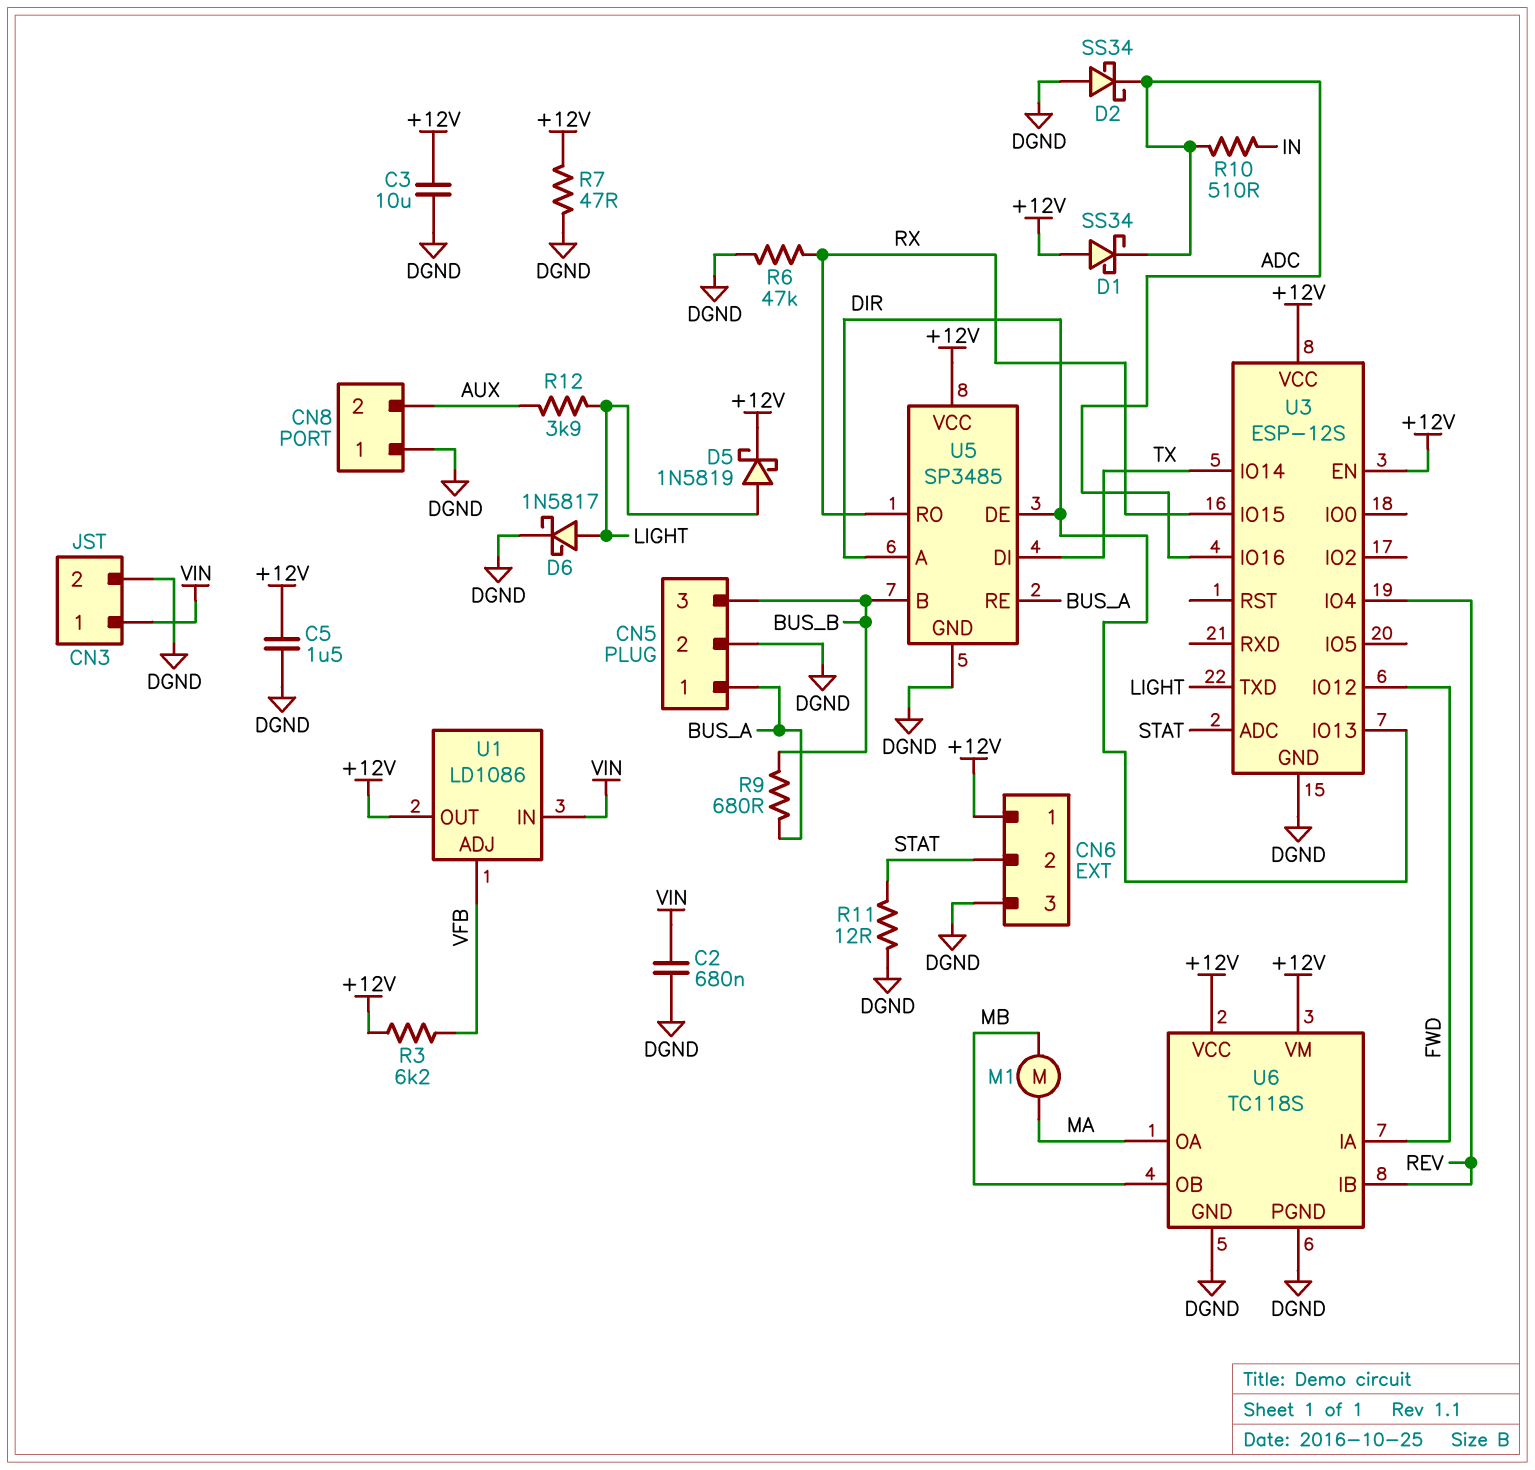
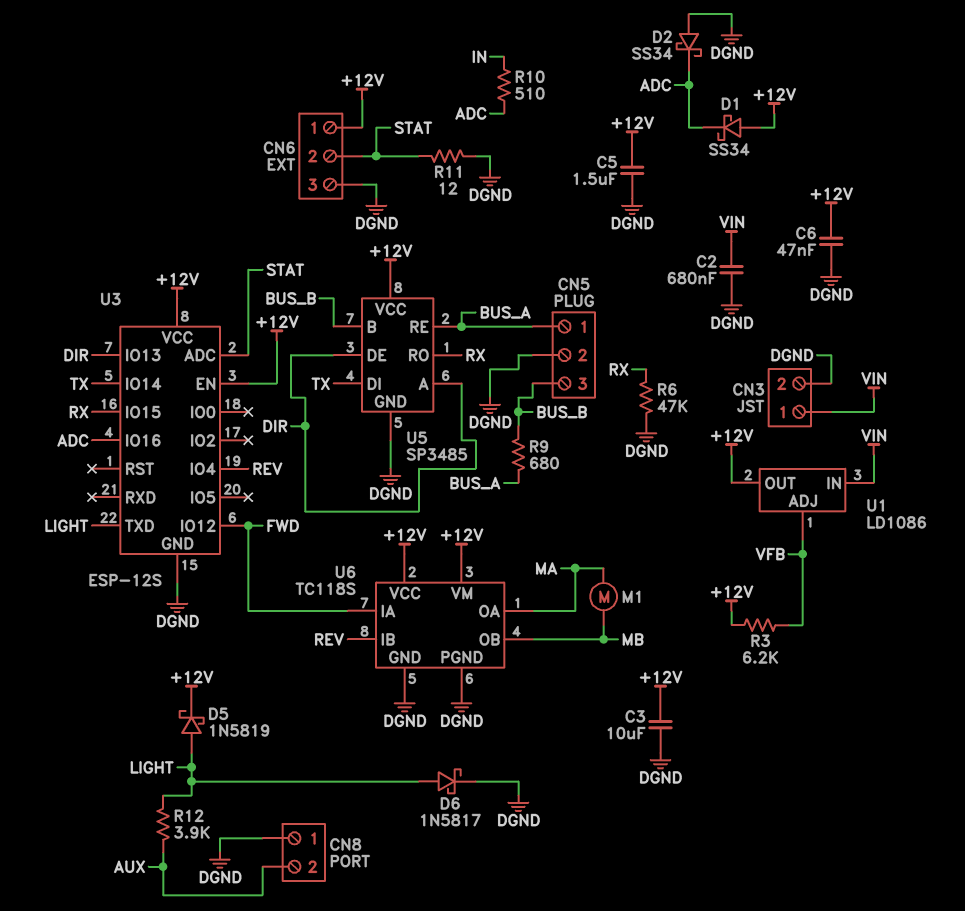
C6: none -> 47nF (+12V, DGND)
R7: 47 (+12V, DGND) -> none

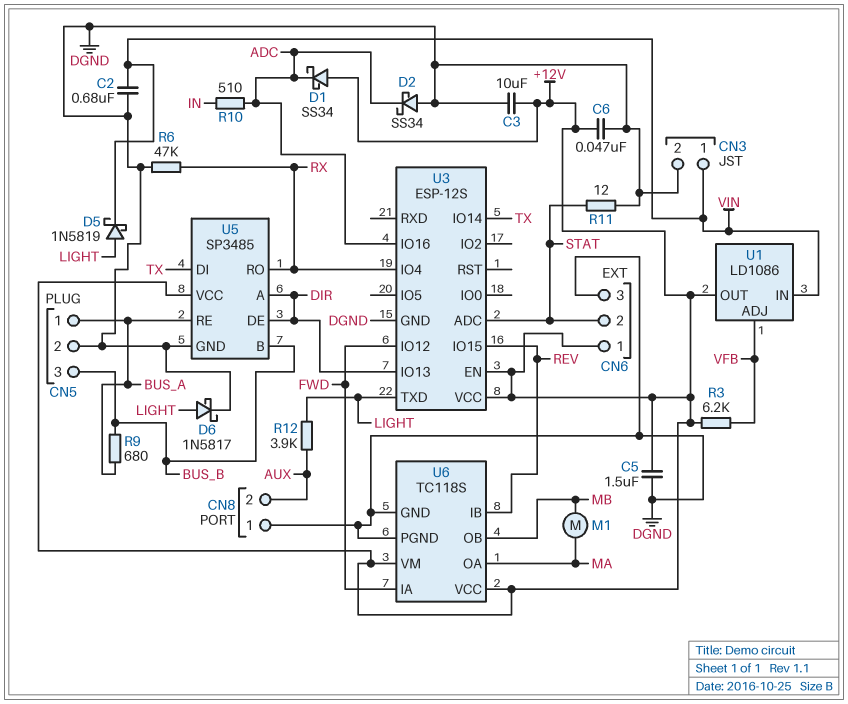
D5: schottky 1N5819 (A LIGHT, K +12V) -> schottky 1N5819 (A LIGHT, K VIN)
U3 pin IO4: REV -> RX
U3 pin IO15: RX -> REV

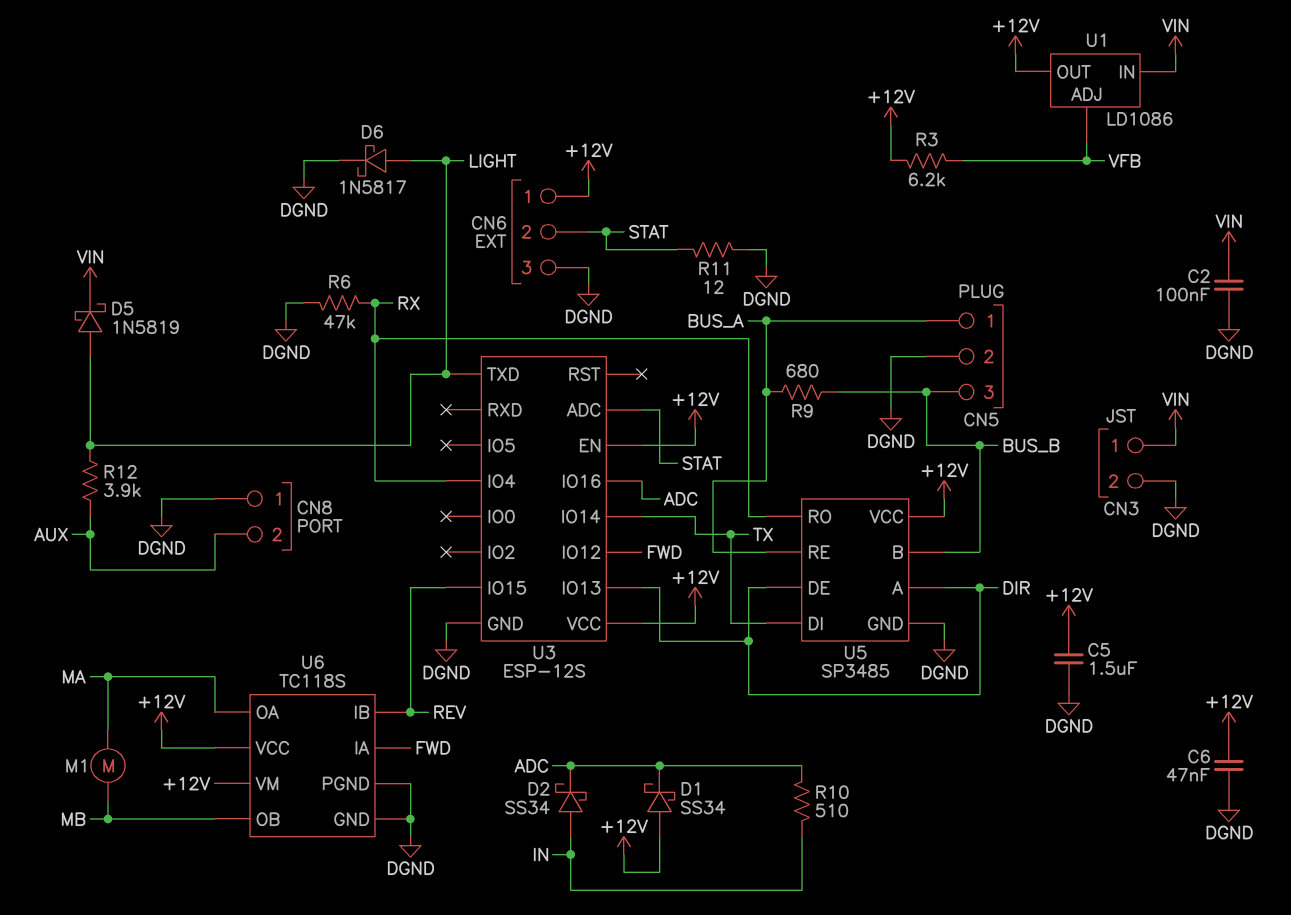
C2: 680nF (DGND, VIN) -> 100nF (DGND, VIN)
C3: 10uF (+12V, DGND) -> none
D2: schottky SS34 (A DGND, K ADC) -> schottky SS34 (A IN, K ADC)

